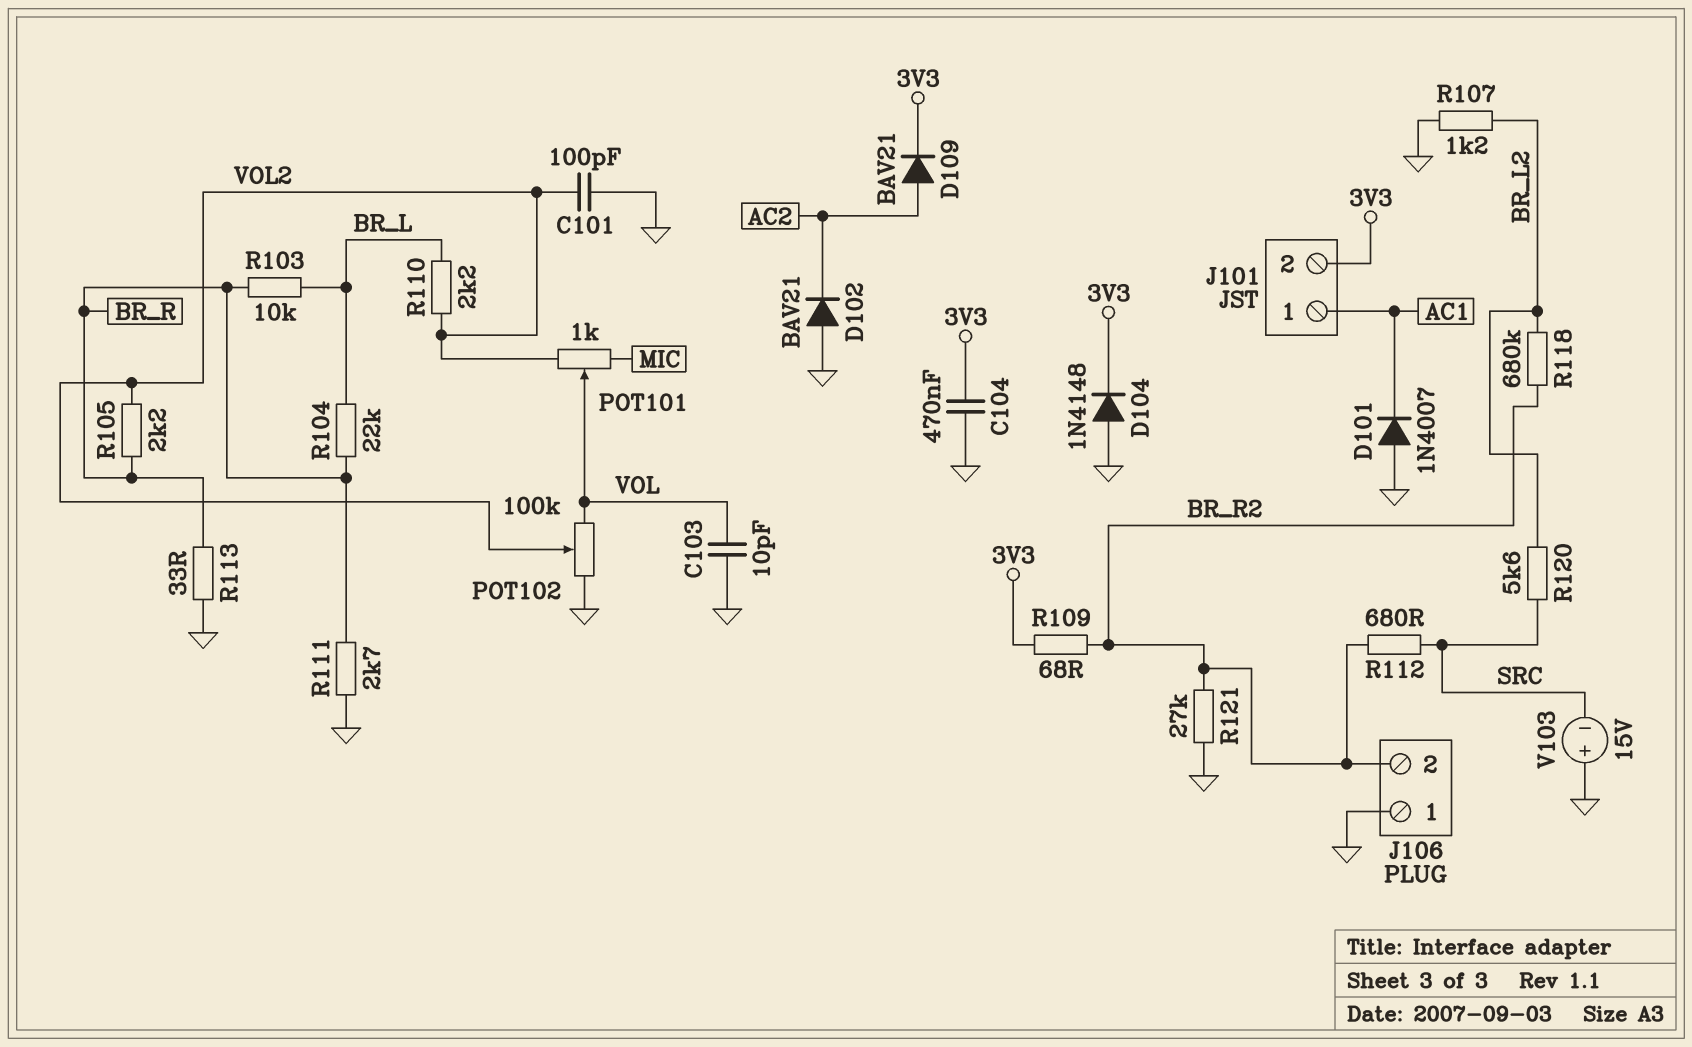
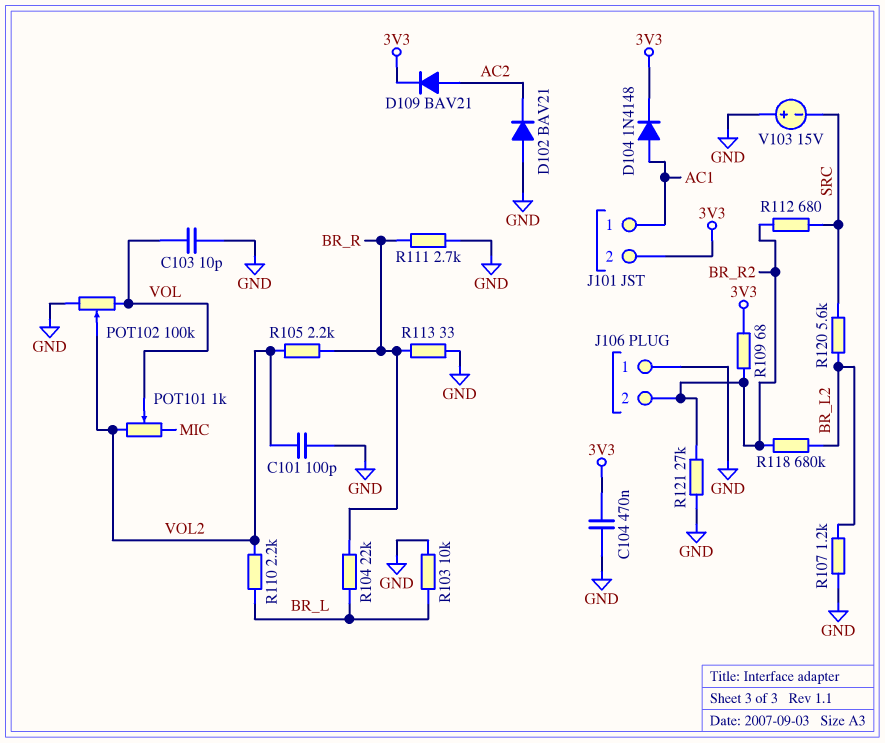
D101: diode 1N4007 (A GND, K AC1) -> none
D104: diode 1N4148 (A GND, K 3V3) -> diode 1N4148 (A AC1, K 3V3)
R103: 10k (BR_L, BR_R) -> 10k (BR_L, GND)

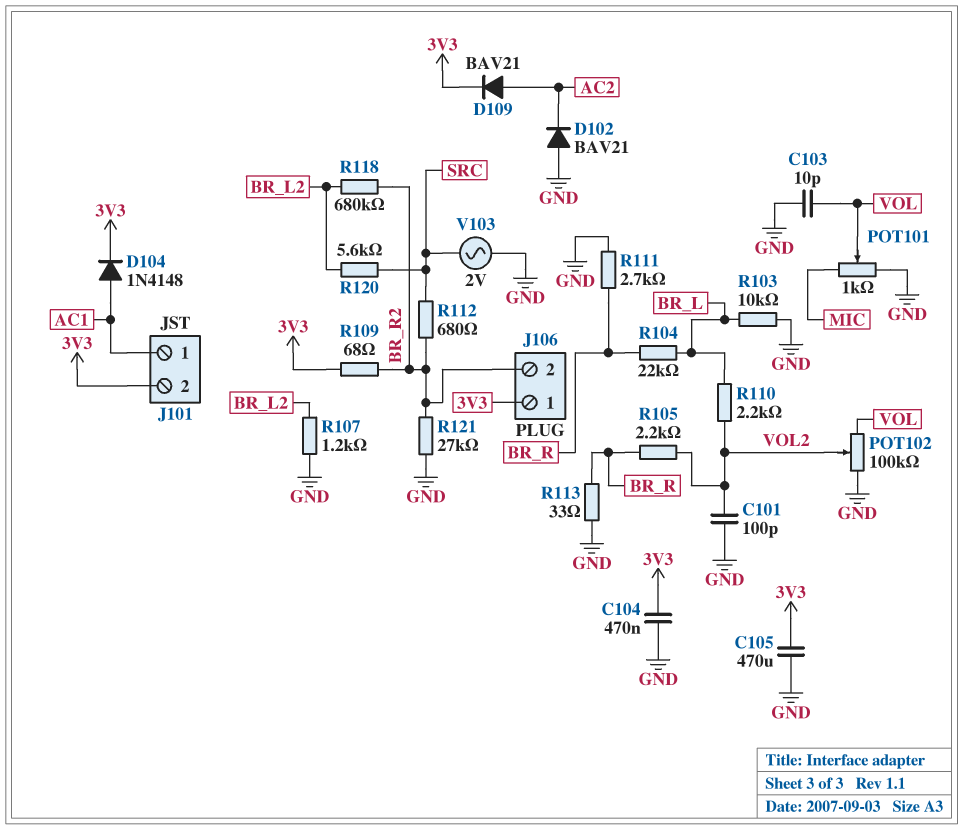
C105: none -> 470uF (3V3, GND)
J106 pin 1: GND -> 3V3
POT101: 1k (MIC, VOL2, wiper VOL) -> 1k (GND, MIC, wiper VOL)
V103: 15V (plus GND, minus SRC) -> AC 2V (GND, SRC)

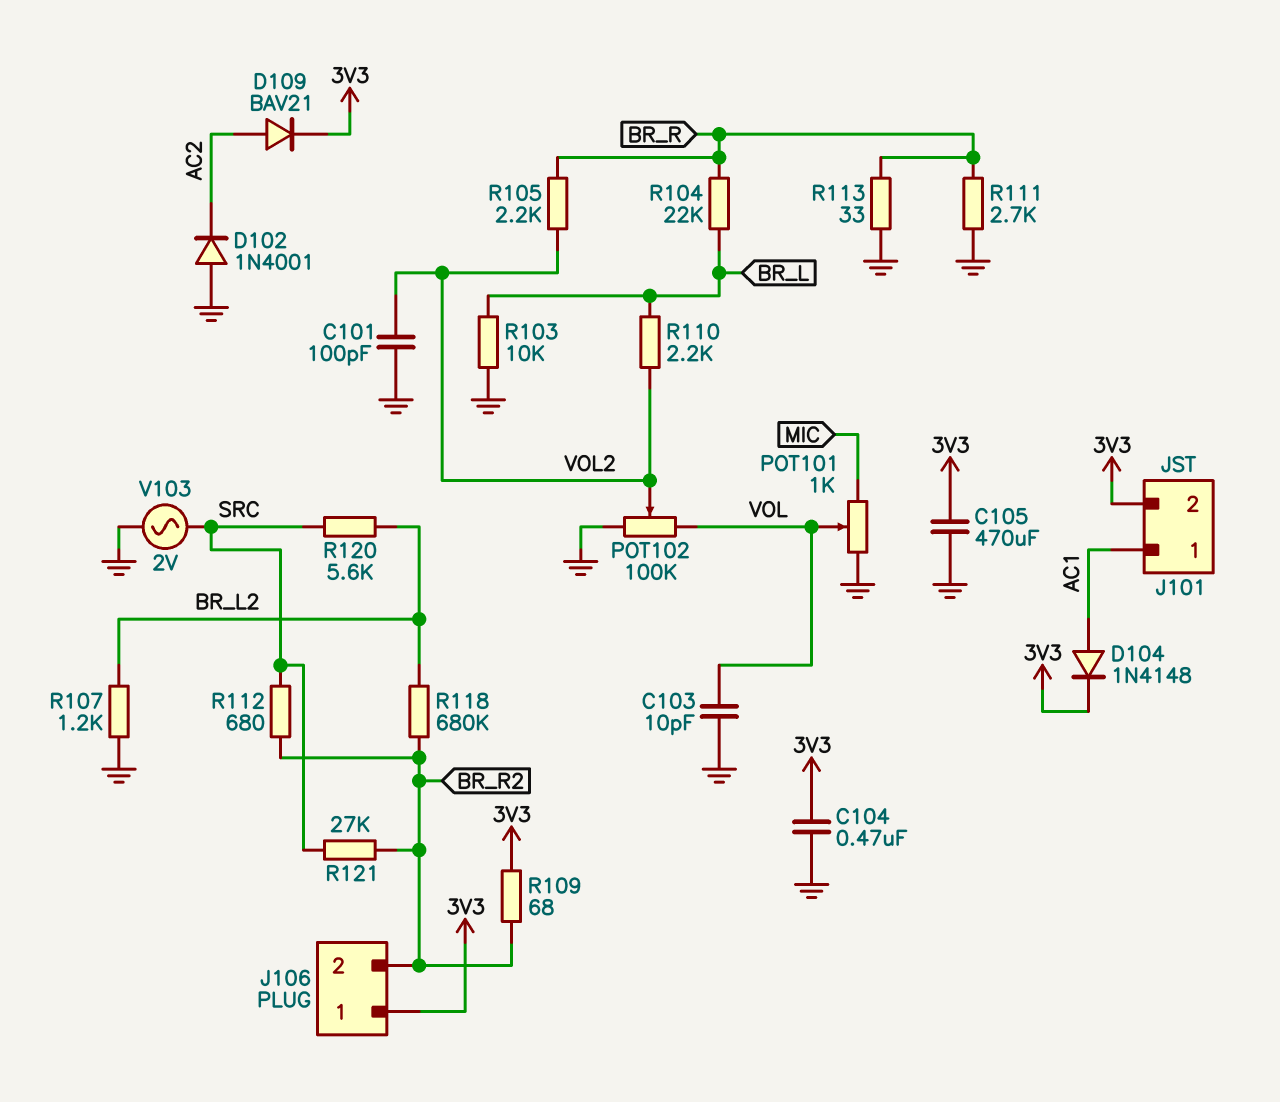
D102: diode BAV21 (A GND, K AC2) -> diode 1N4001 (A GND, K AC2)
R121: 27k (BR_R2, GND) -> 27k (BR_R2, SRC)

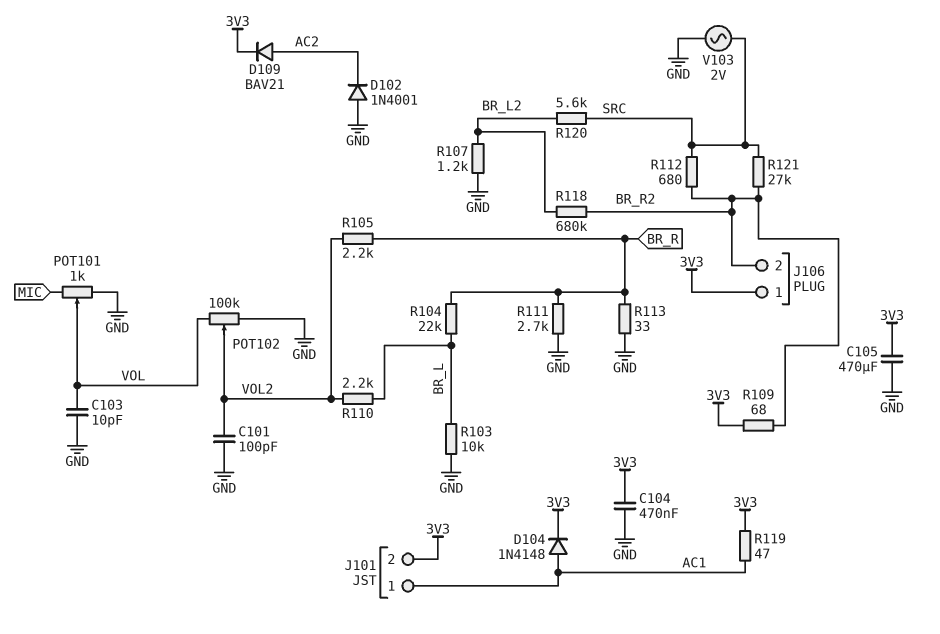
R119: none -> 47 (3V3, AC1)

